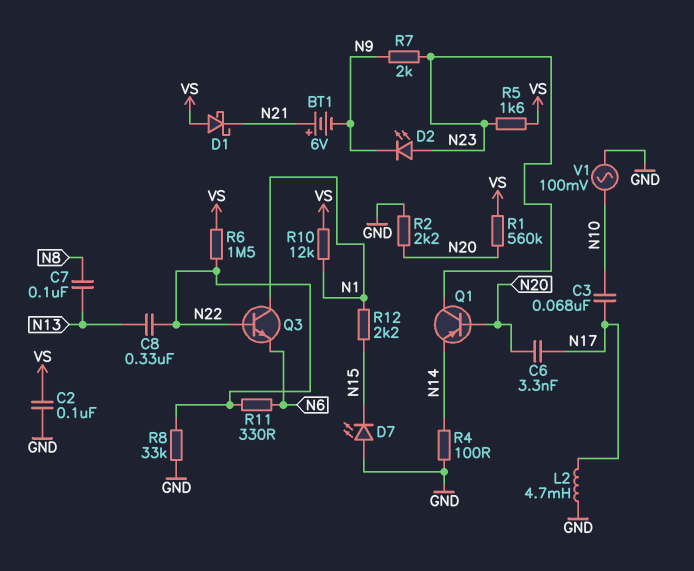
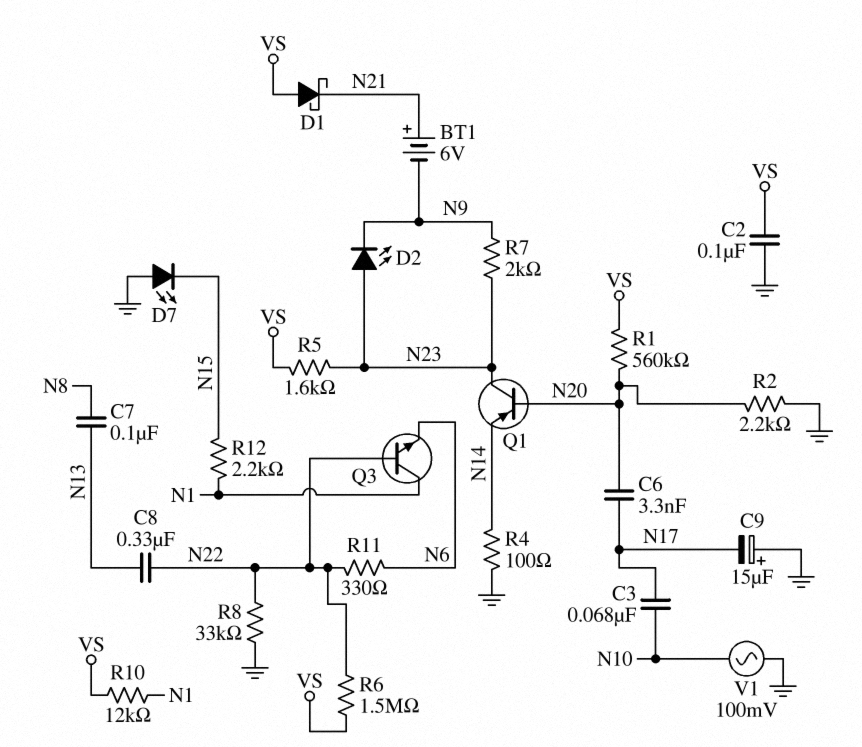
C9: none -> 15uF (plus GND, minus N17)
L2: 4.7mH (GND, N17) -> none

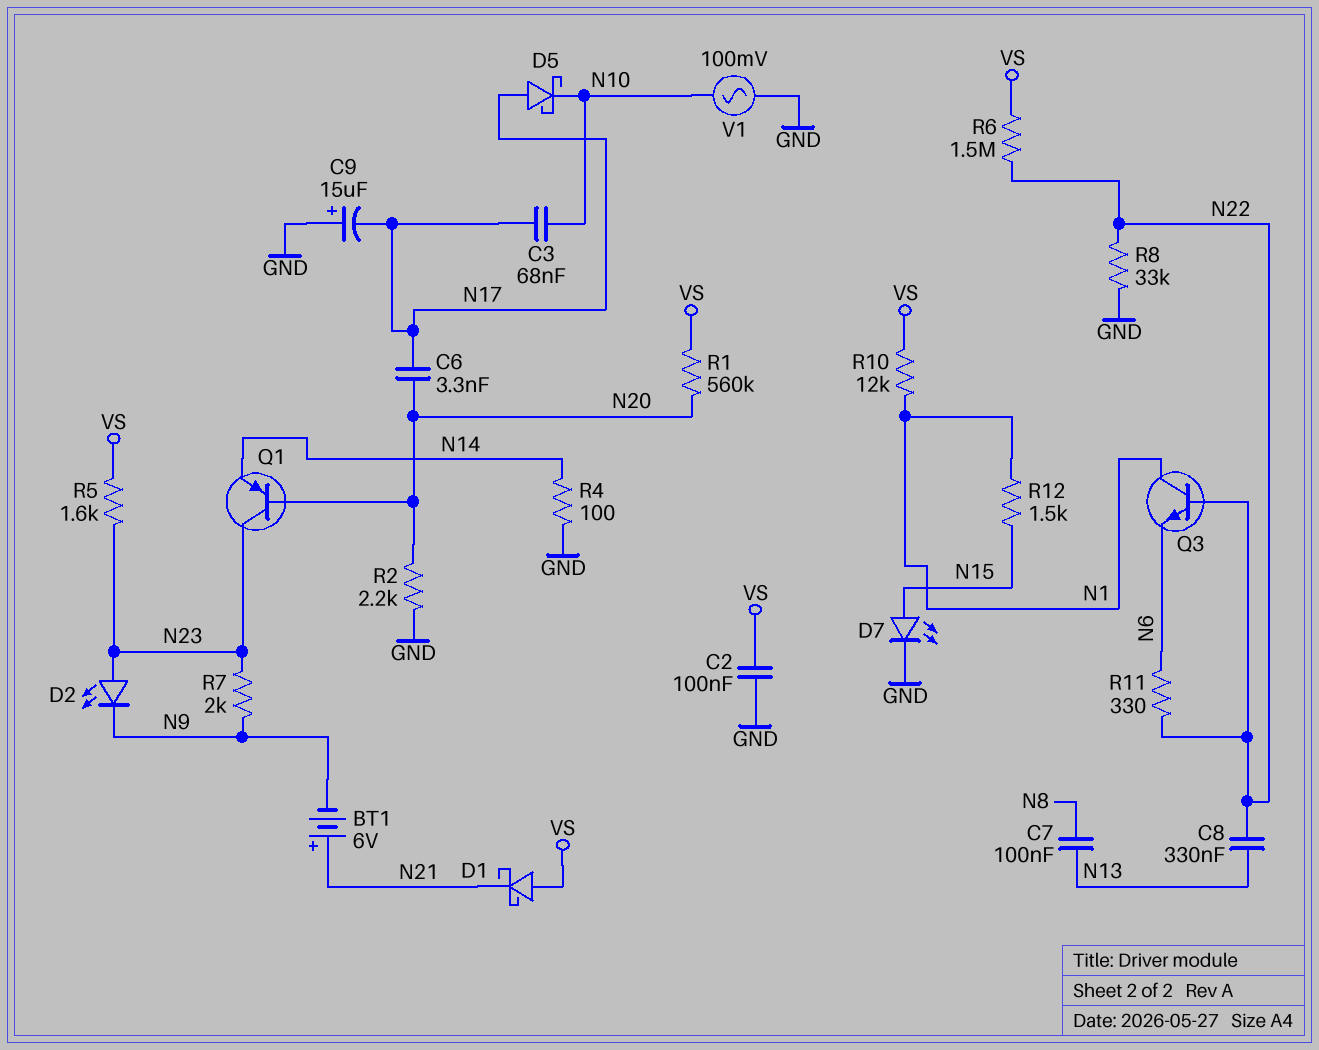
D5: none -> schottky (A N17, K N10)
D7: LED (A GND, K N15) -> LED (A N15, K GND)
R12: 2.2k (N1, N15) -> 1.5k (N1, N15)

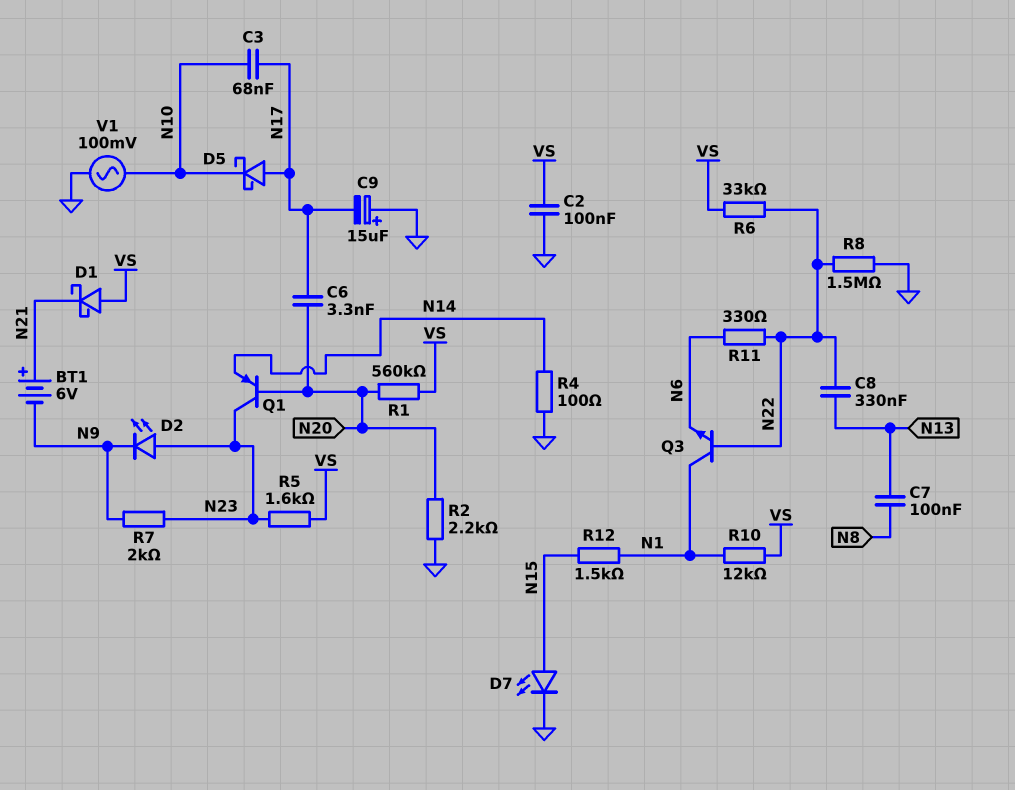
R6: 1.5M (N22, VS) -> 33k (N22, VS)
R8: 33k (GND, N22) -> 1.5M (GND, N22)

